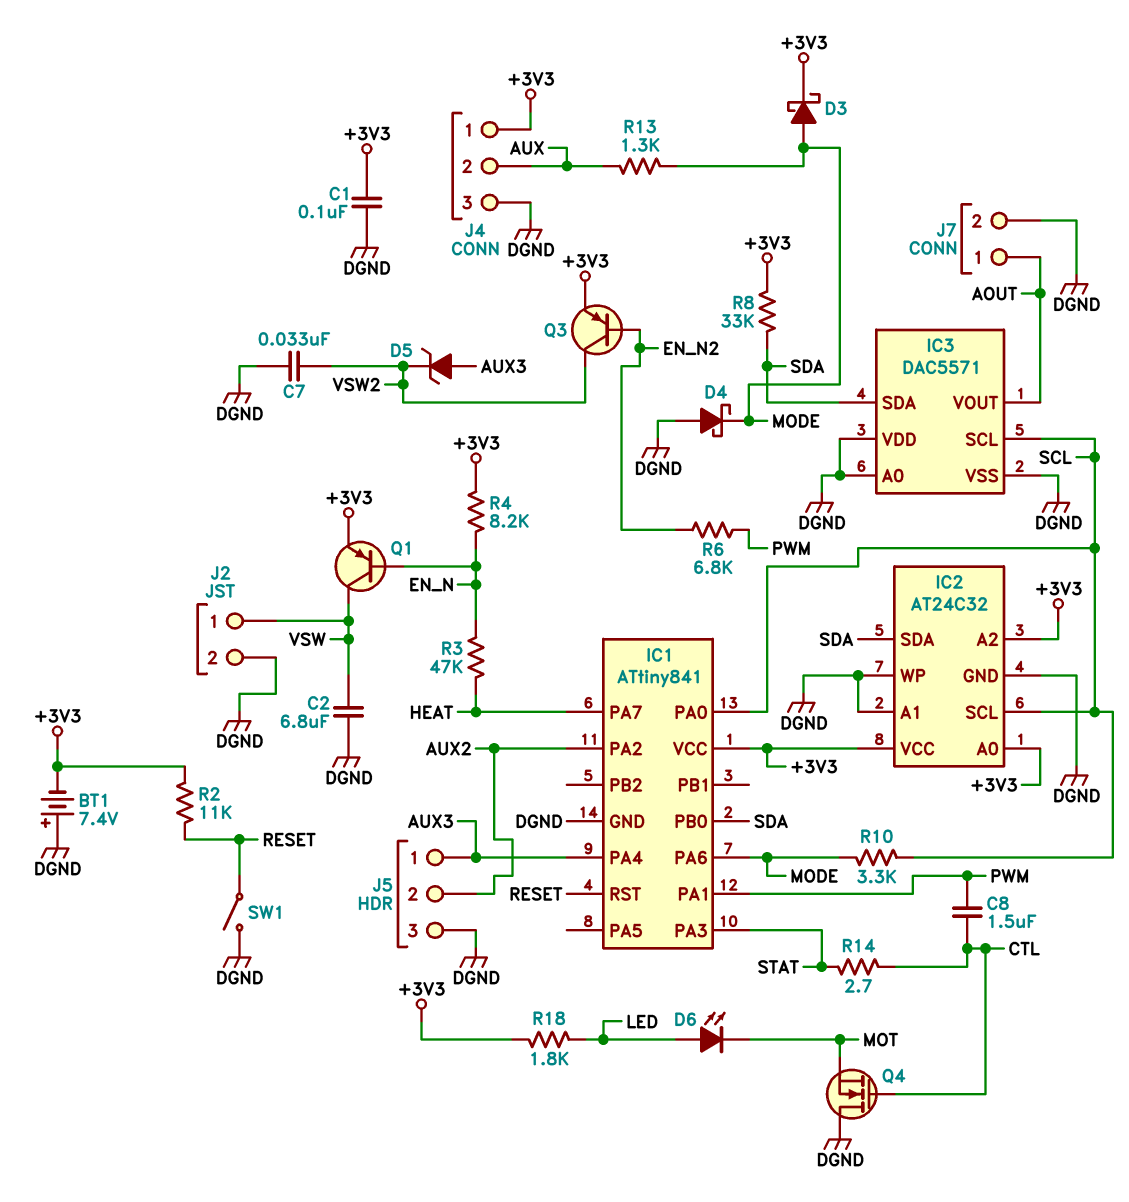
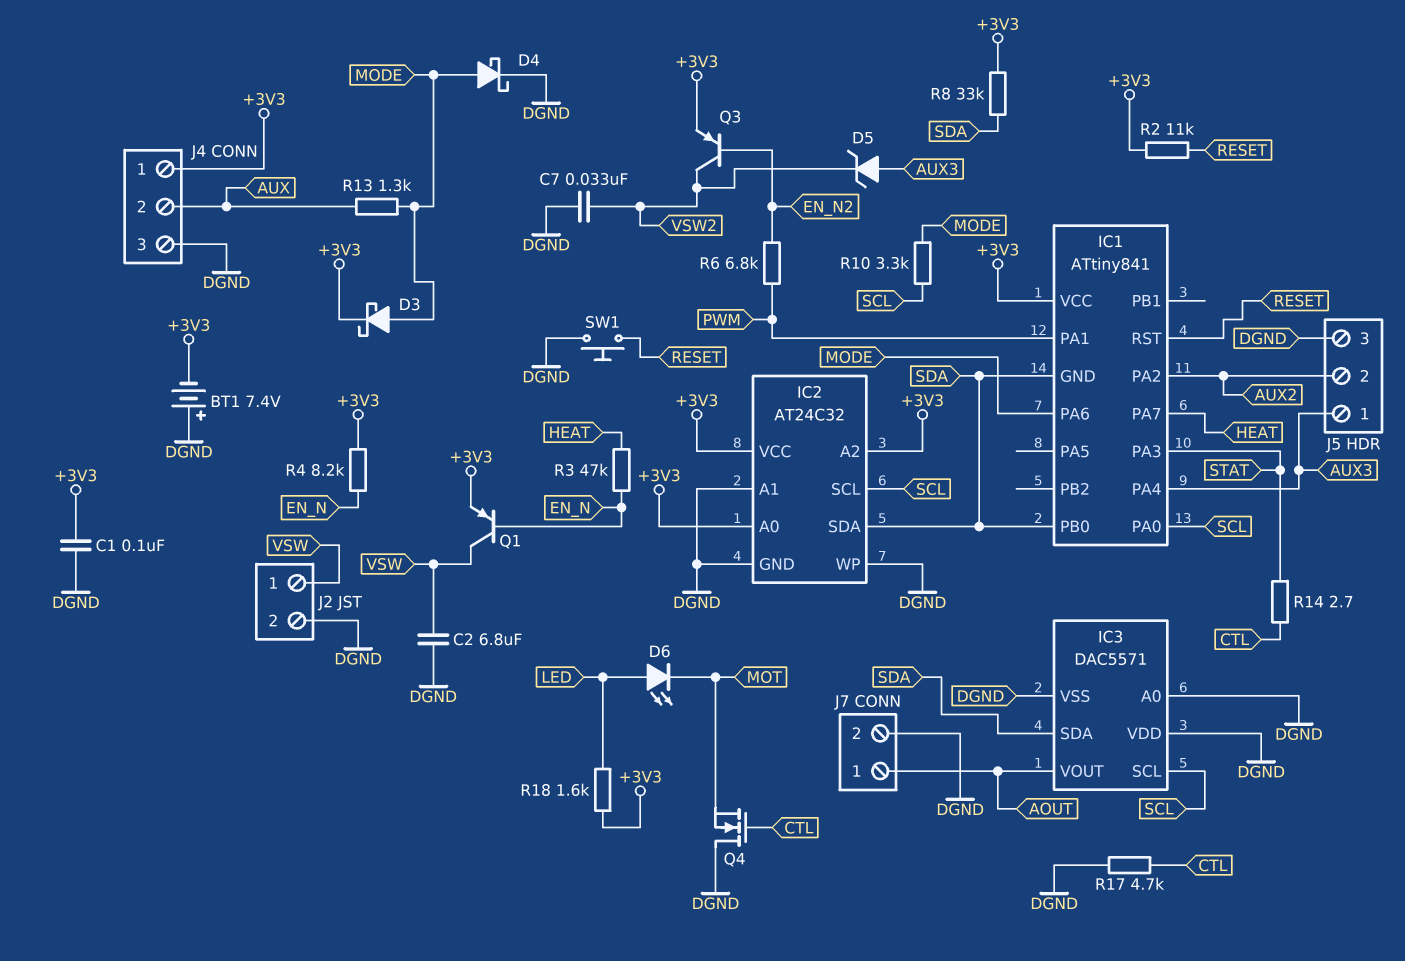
C8: 1.5uF (CTL, PWM) -> none
D4: schottky (A DGND, K MODE) -> schottky (A MODE, K DGND)
IC1 pin GND: DGND -> SDA
R17: none -> 4.7k (CTL, DGND)
R18: 1.8k (+3V3, LED) -> 1.6k (+3V3, LED)
SW1: switch (DGND, RESET) -> button (DGND, RESET)

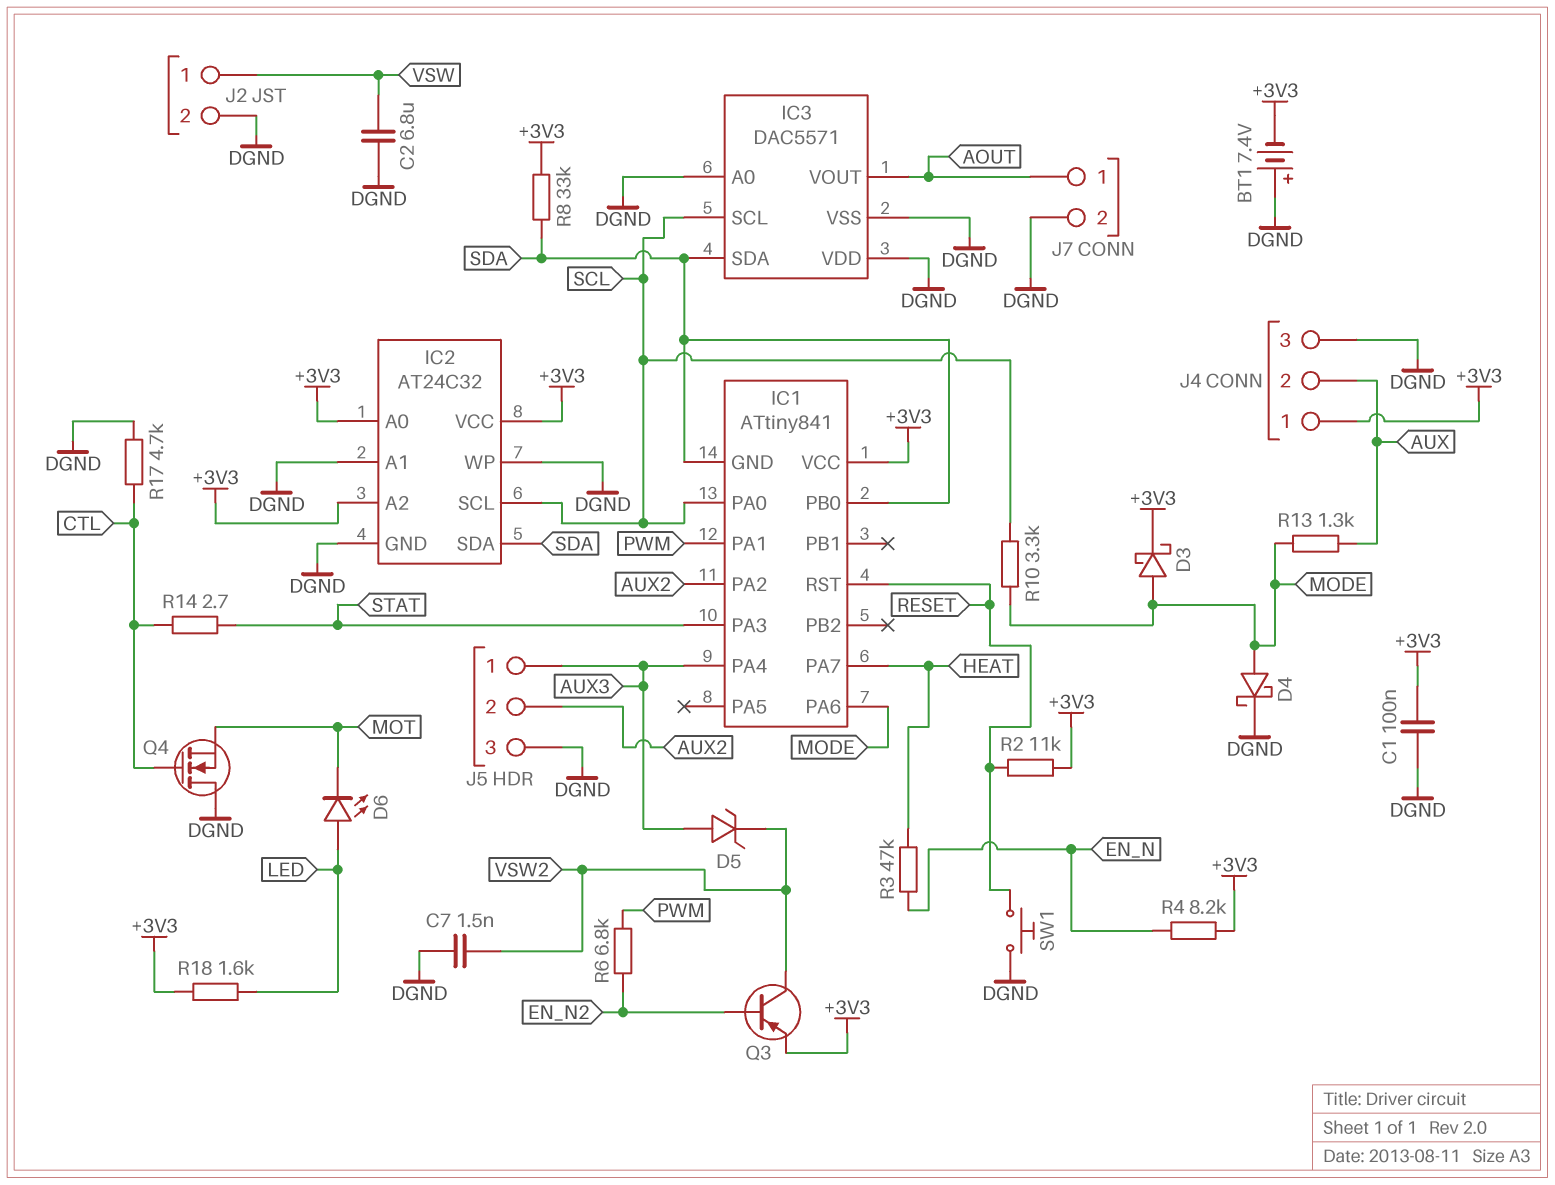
C7: 33nF (DGND, VSW2) -> 1.5nF (DGND, VSW2)
Q1: PNP (B EN_N, C VSW, E +3V3) -> none

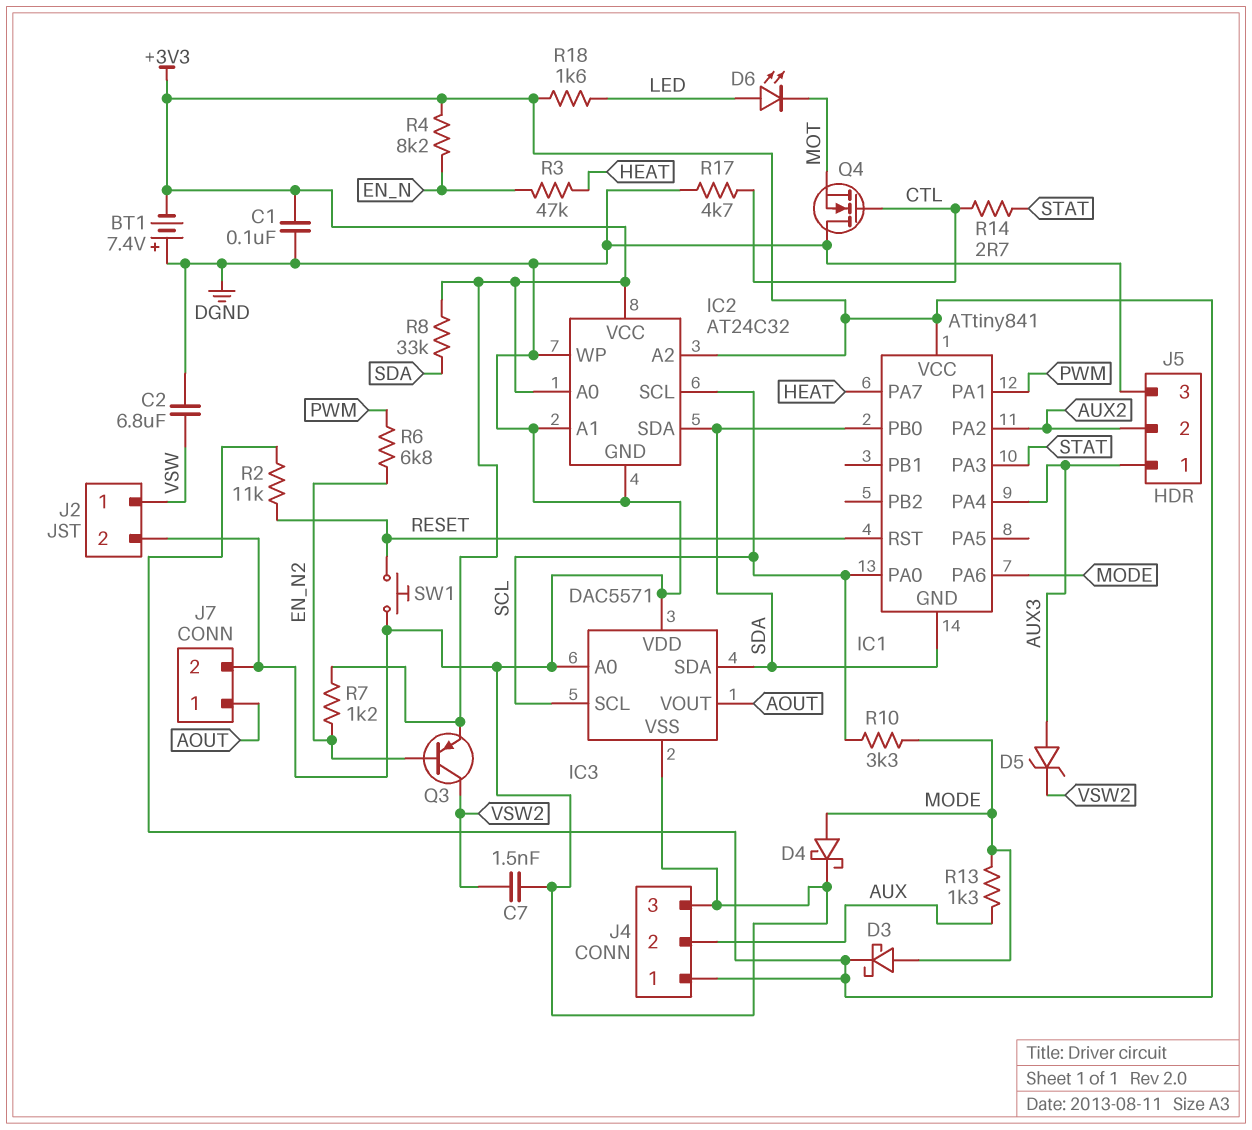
R7: none -> 1.2k (+3V3, EN_N2)

